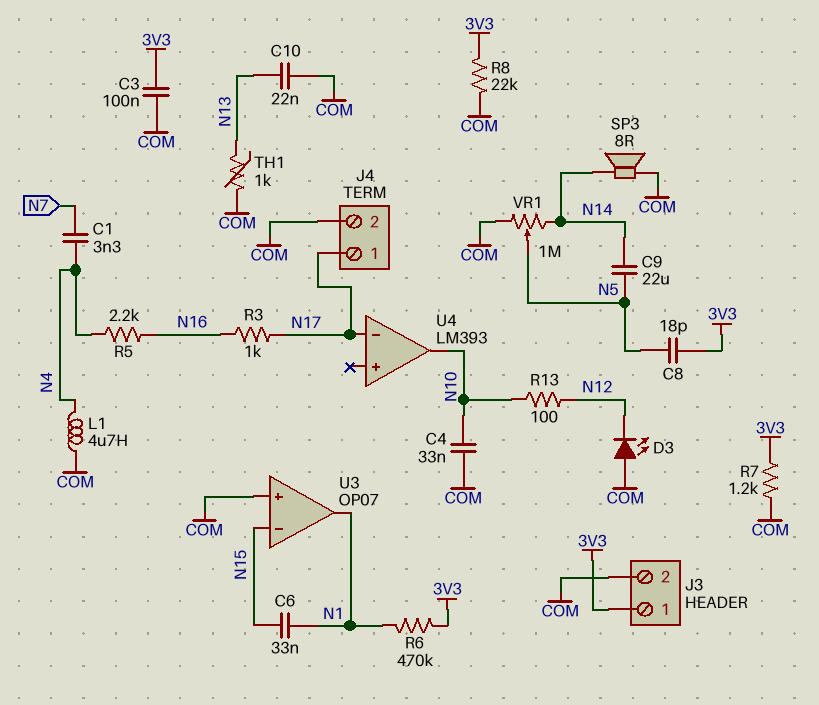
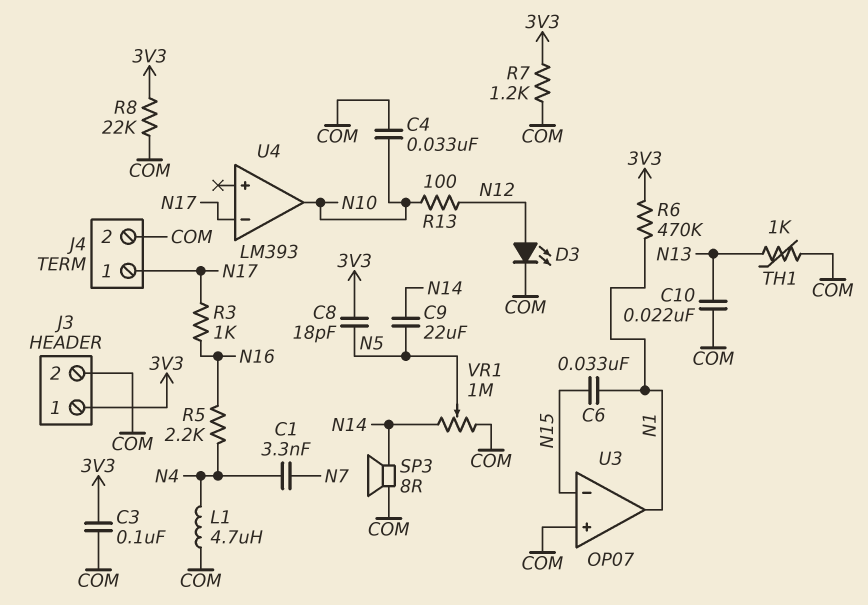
D3: LED (A COM, K N12) -> LED (A N12, K COM)

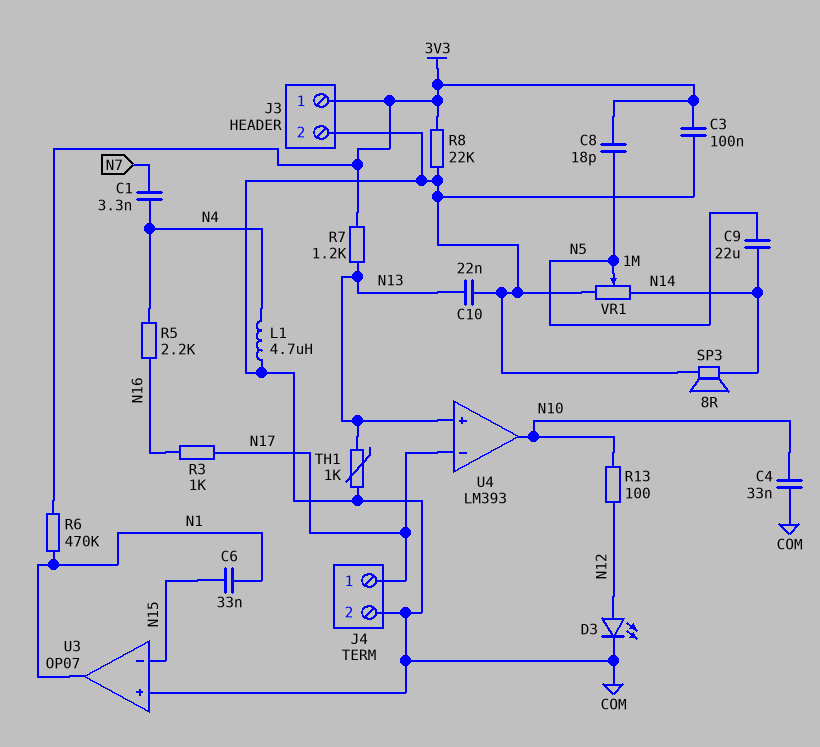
R7: 1.2k (3V3, COM) -> 1.2k (3V3, N13)
U4 pin in+: none -> N13

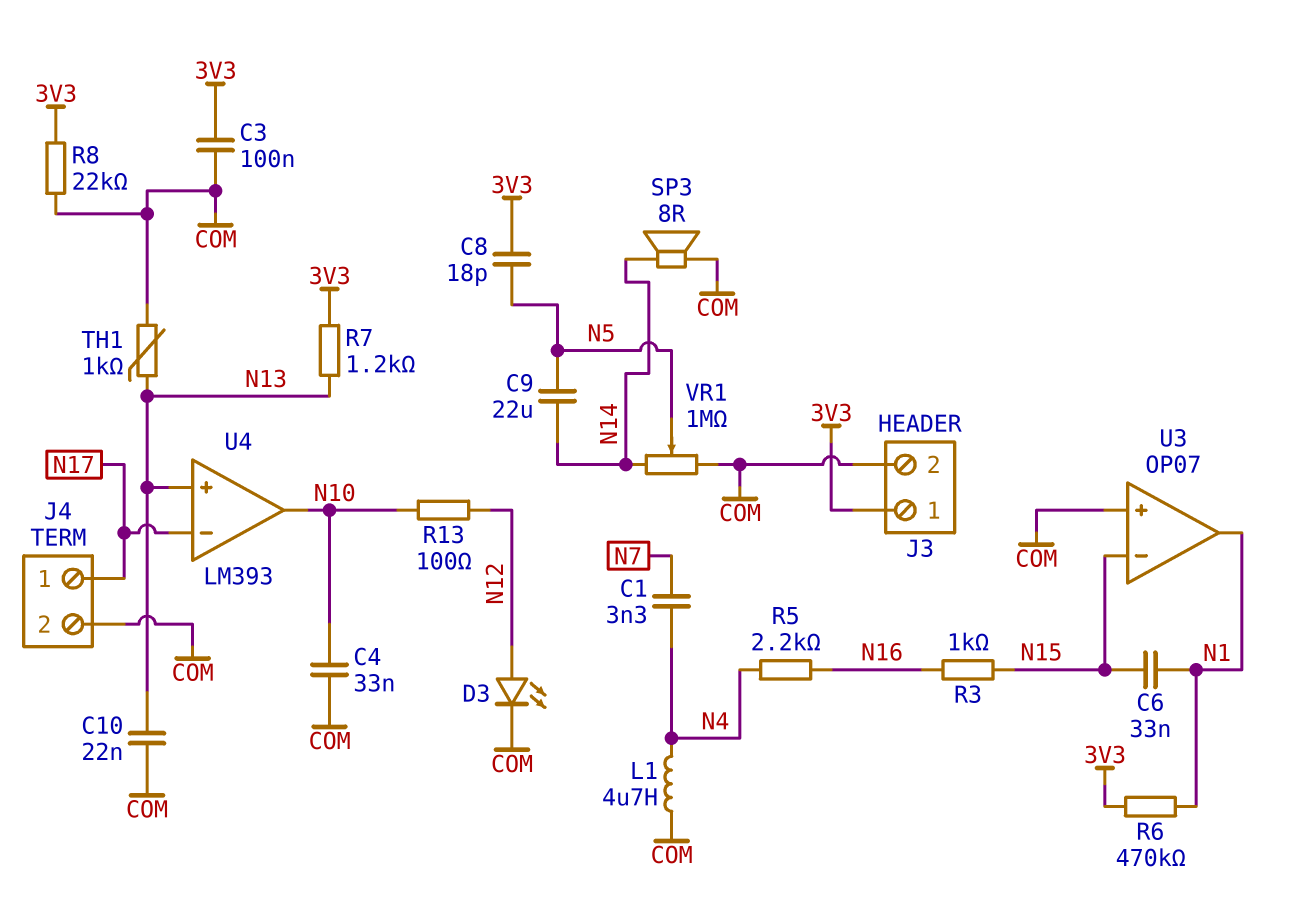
R3: 1k (N16, N17) -> 1k (N15, N16)

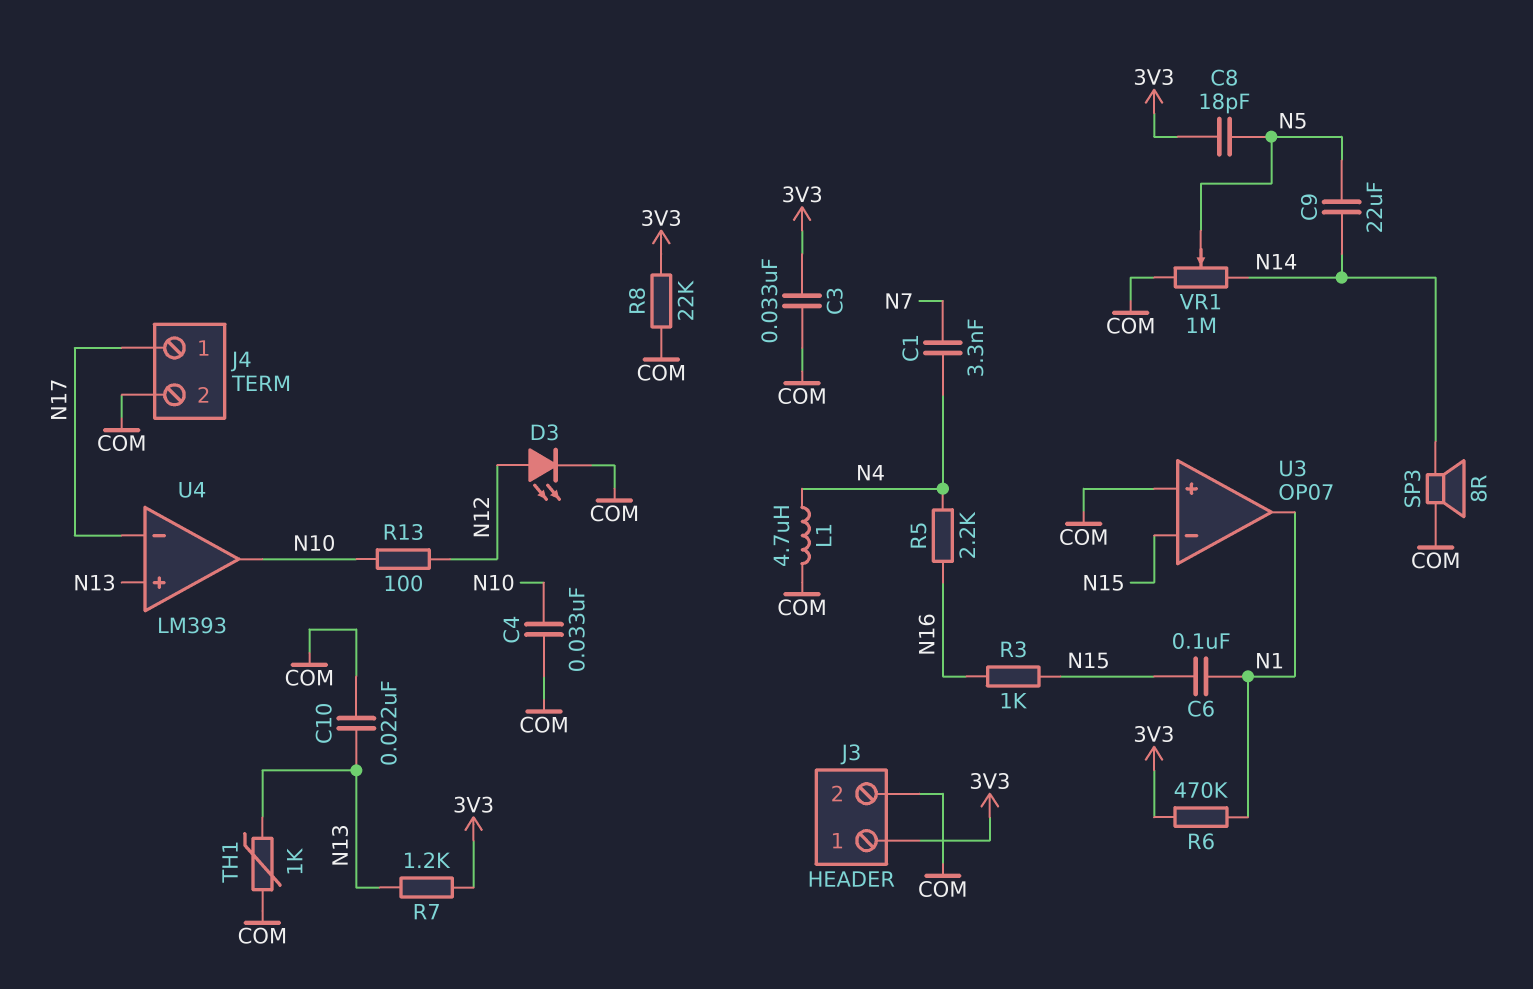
C3: 100nF (3V3, COM) -> 33nF (3V3, COM)
C6: 33nF (N1, N15) -> 100nF (N1, N15)

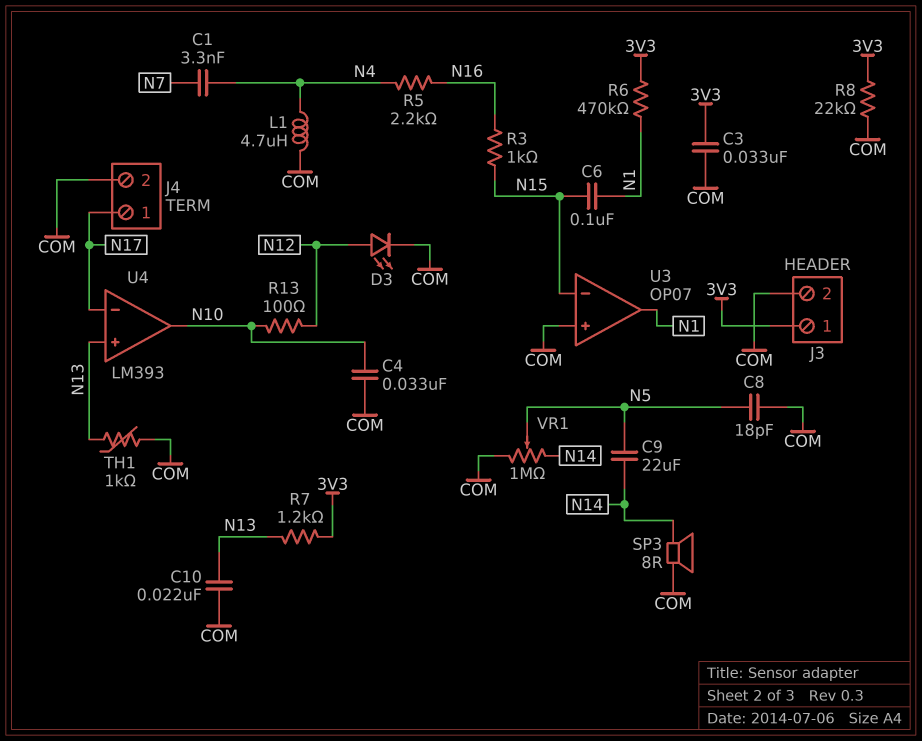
C8: 18pF (3V3, N5) -> 18pF (COM, N5)

